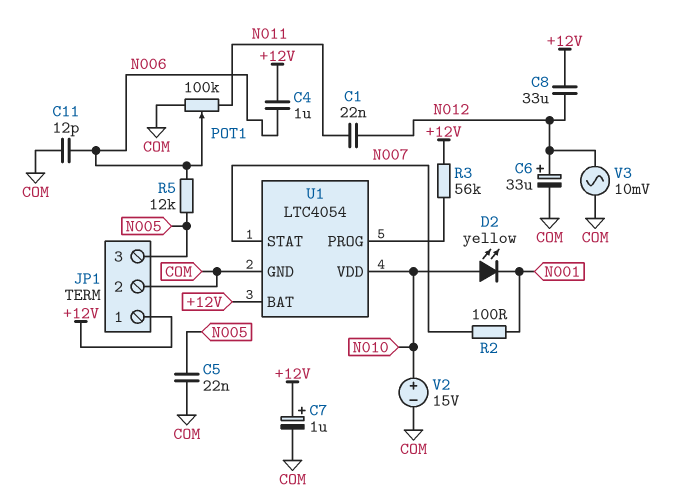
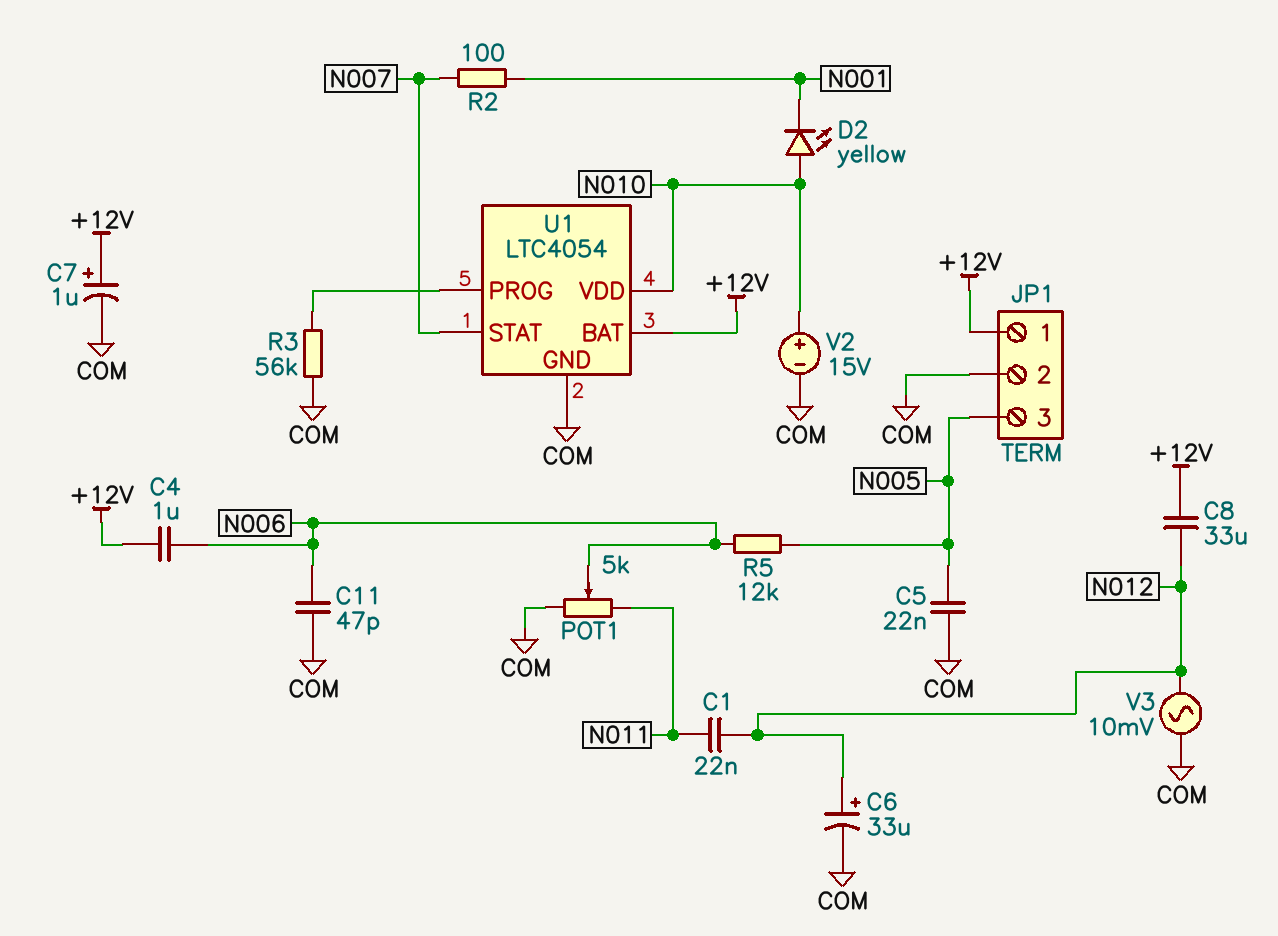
C11: 12pF (COM, N006) -> 47pF (COM, N006)
POT1: 100k (COM, N011, wiper N006) -> 5k (COM, N011, wiper N006)
R3: 56k (+12V, U1/PROG) -> 56k (COM, U1/PROG)

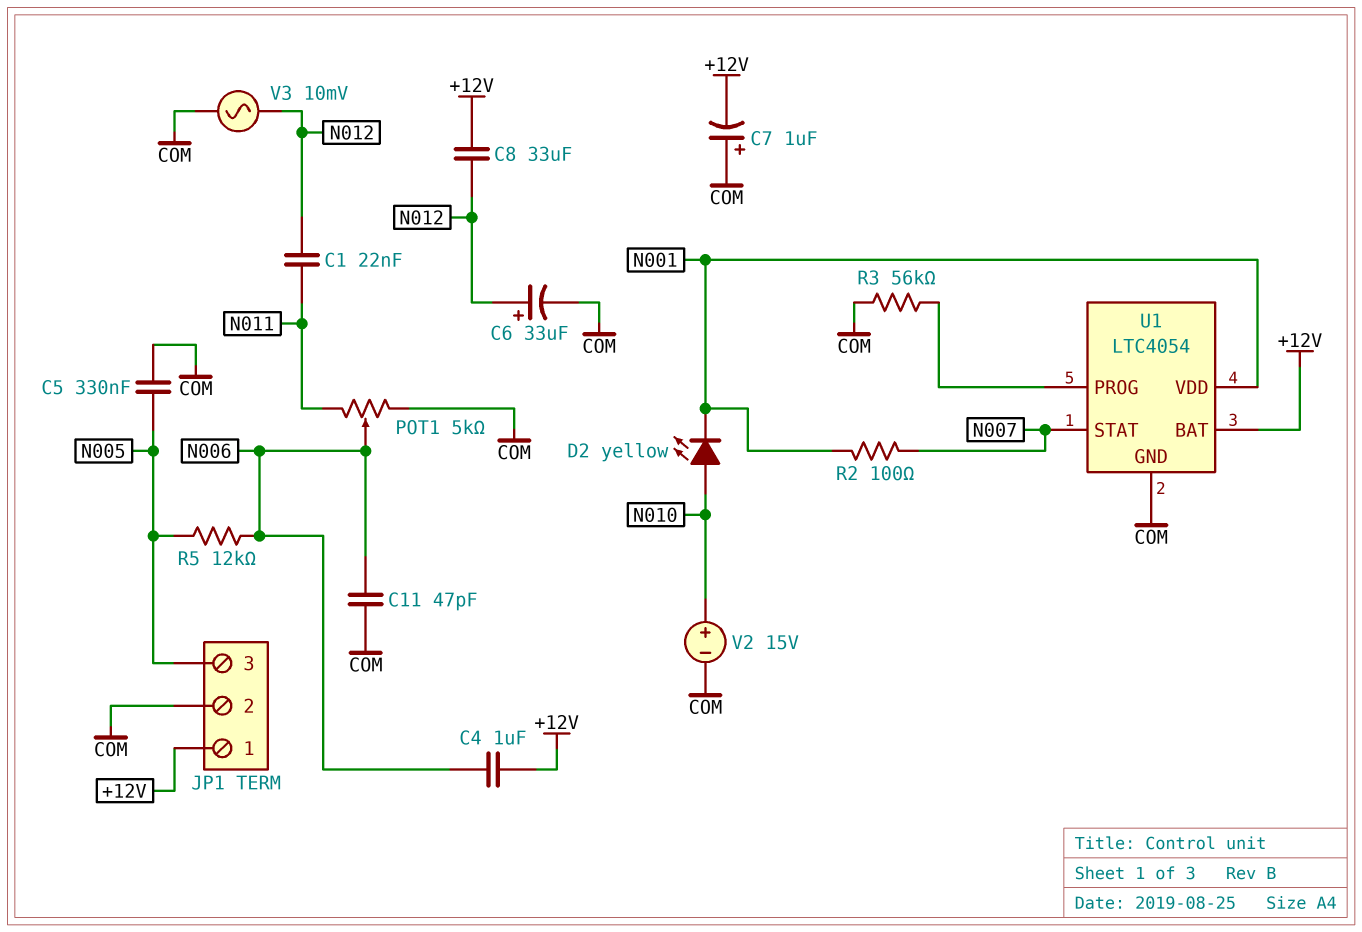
C5: 22nF (COM, N005) -> 330nF (COM, N005)
C7: 1uF (plus +12V, minus COM) -> 1uF (plus COM, minus +12V)
U1 pin VDD: N010 -> N001

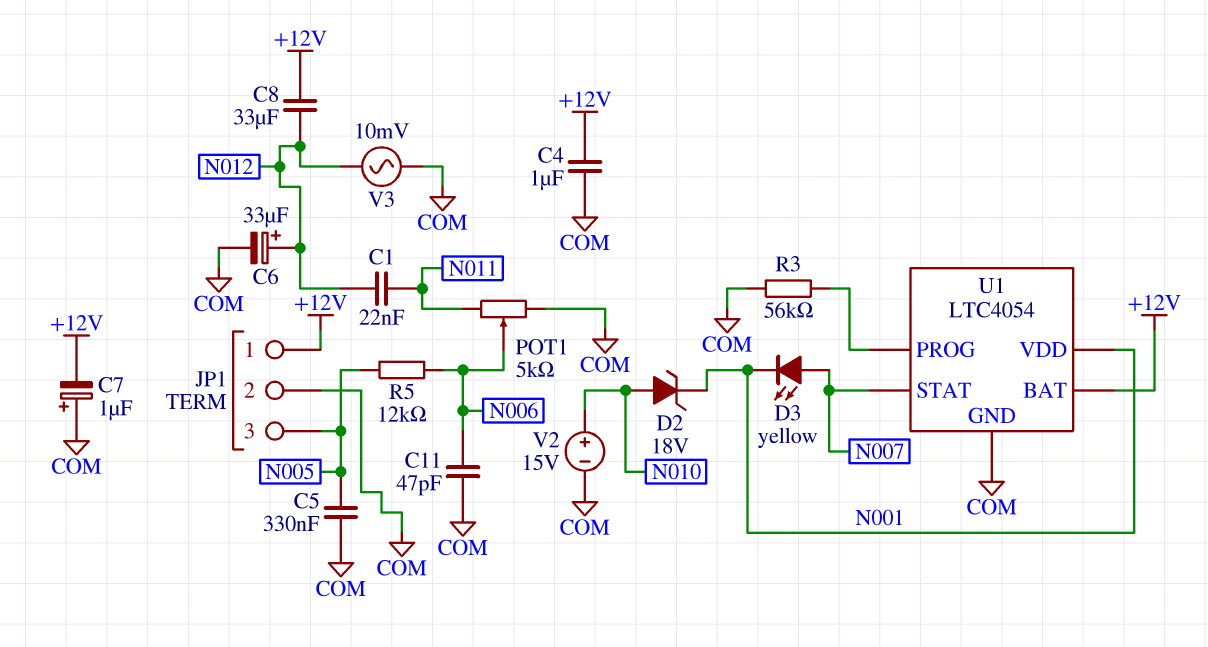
C4: 1uF (+12V, N006) -> 1uF (+12V, COM)
D2: LED yellow (A N010, K N001) -> zener 18V (A N010, K N001)
D3: none -> LED yellow (A N007, K N001)
R2: 100 (N001, N007) -> none

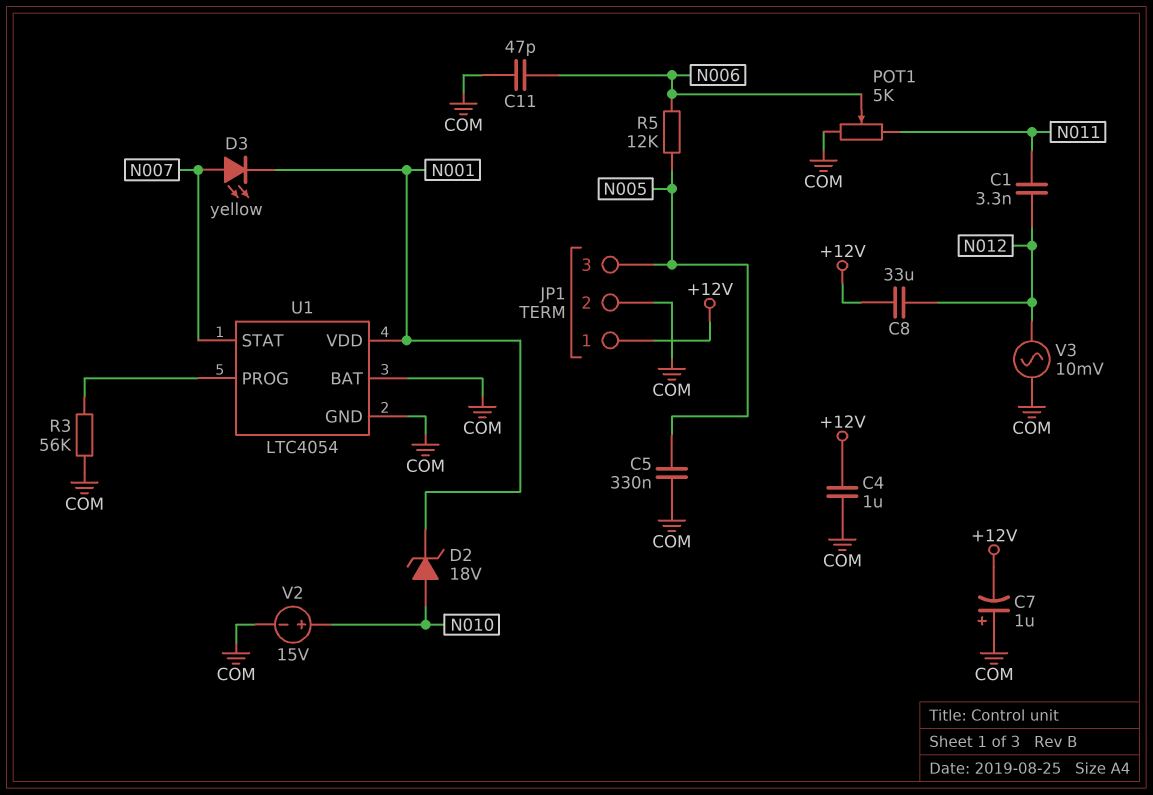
C1: 22nF (N011, N012) -> 3.3nF (N011, N012)
C6: 33uF (plus N012, minus COM) -> none
U1 pin BAT: +12V -> COM

